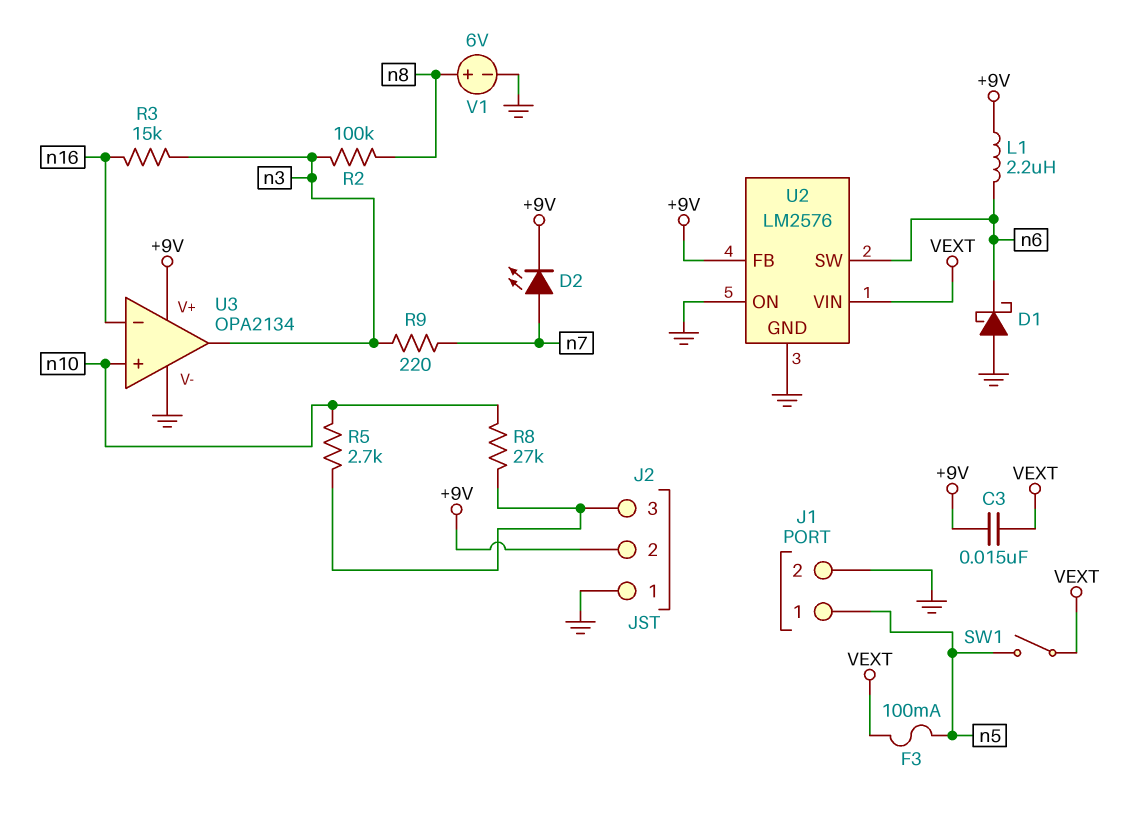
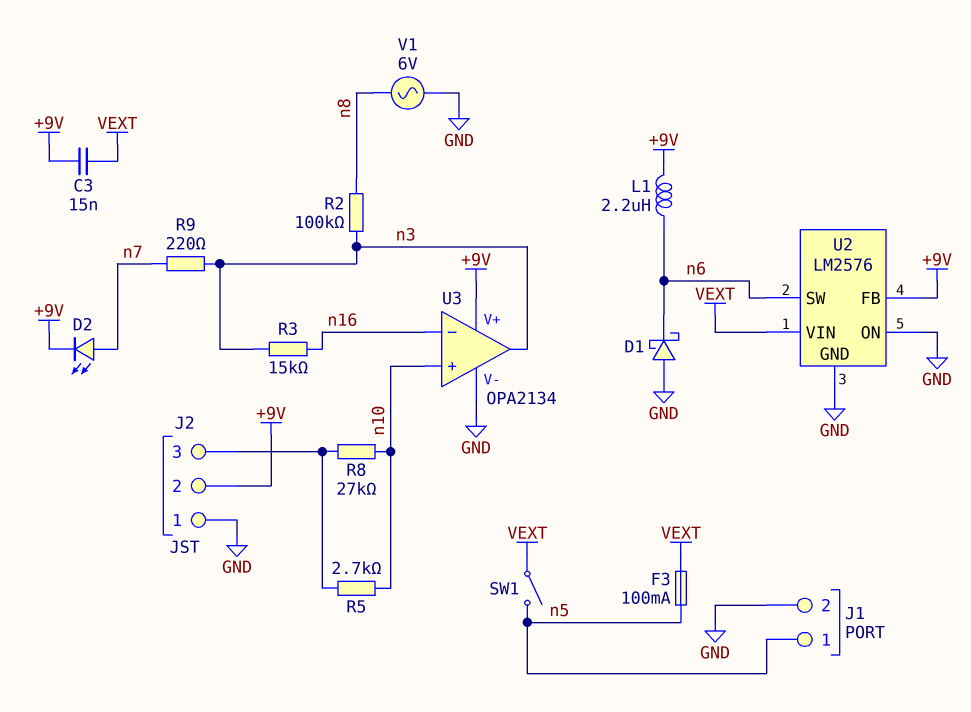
V1: 6V (plus n8, minus GND) -> AC 6V (GND, n8)

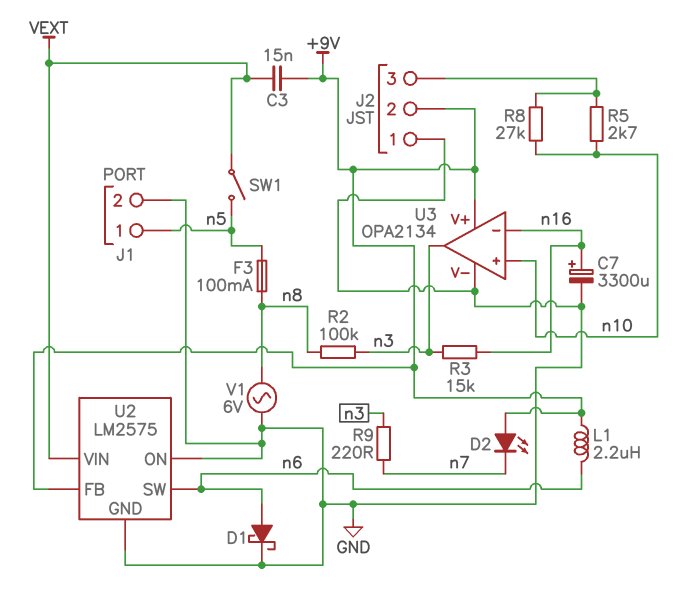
C7: none -> 3300uF (plus n16, minus GND)
D1: schottky (A GND, K n6) -> schottky (A n6, K GND)
D2: LED (A n7, K +9V) -> LED (A +9V, K n7)
F3: 100mA (VEXT, n5) -> 100mA (n5, n8)
U2: LM2576 -> LM2575

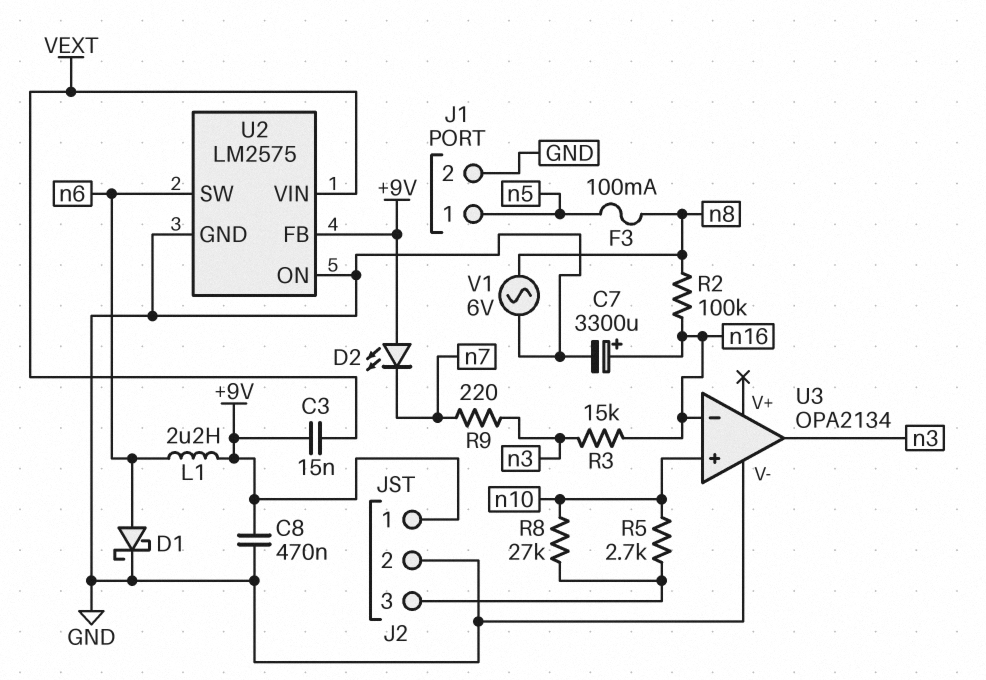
C8: none -> 470nF (+9V, GND)
J2 pin 1: GND -> +9V
J2 pin 2: +9V -> GND
R2: 100k (n3, n8) -> 100k (n8, n16)
SW1: switch (VEXT, n5) -> none
U3 pin V+: +9V -> none

